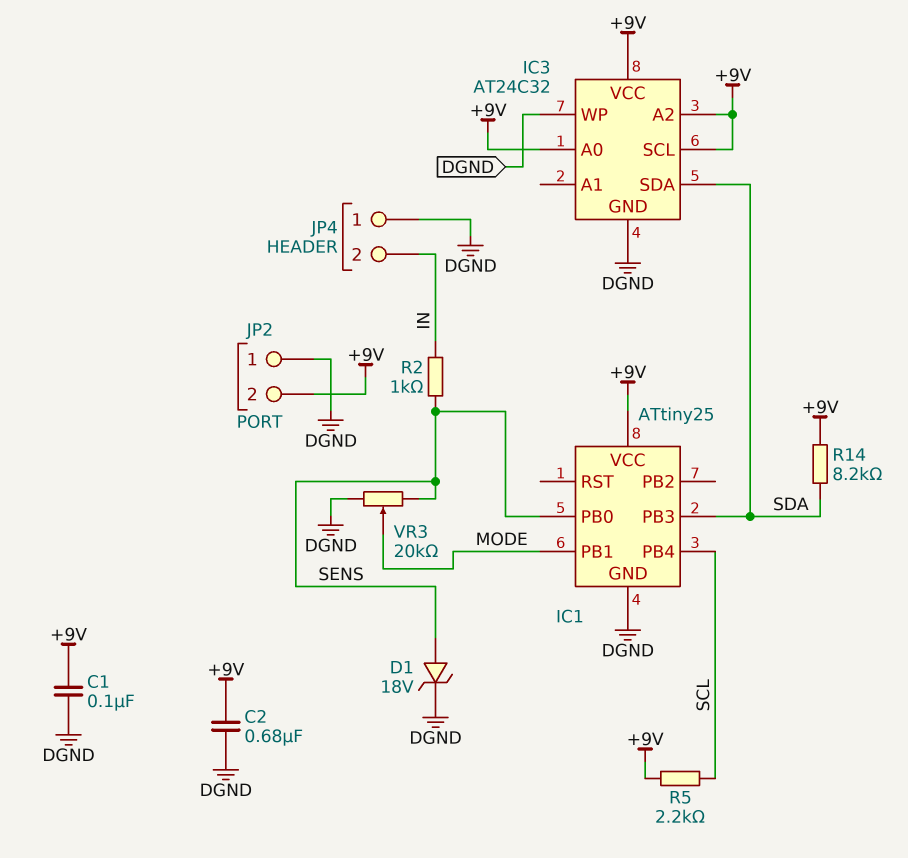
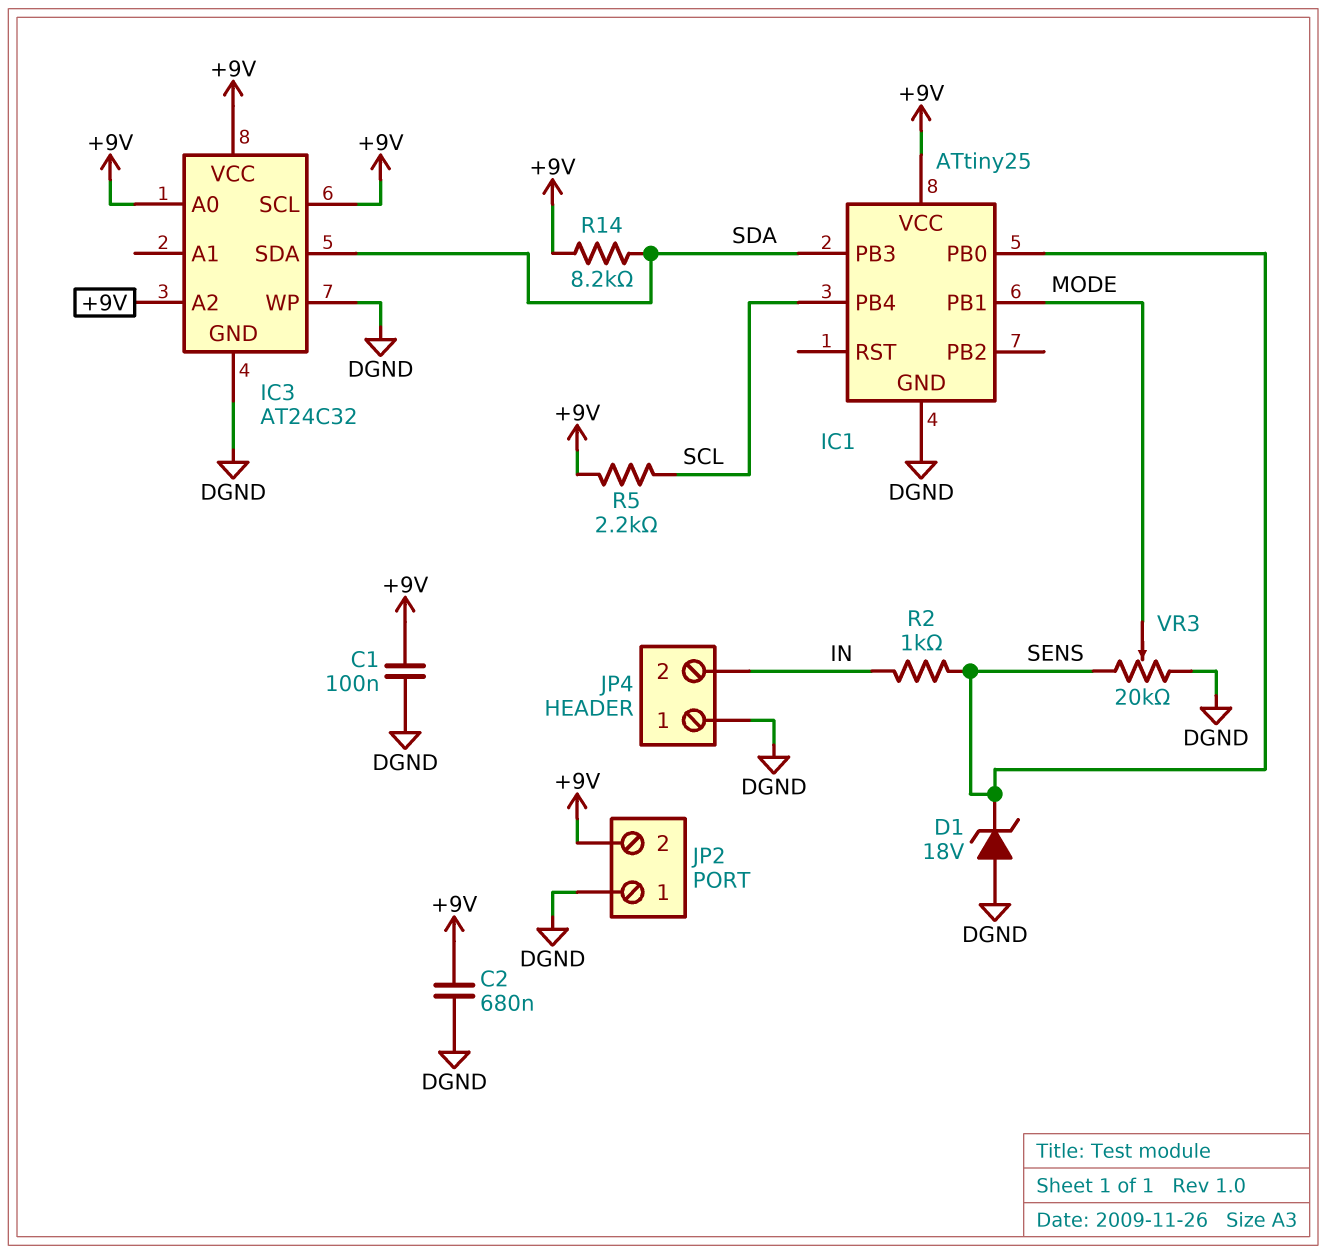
D1: zener 18V (A SENS, K DGND) -> zener 18V (A DGND, K SENS)

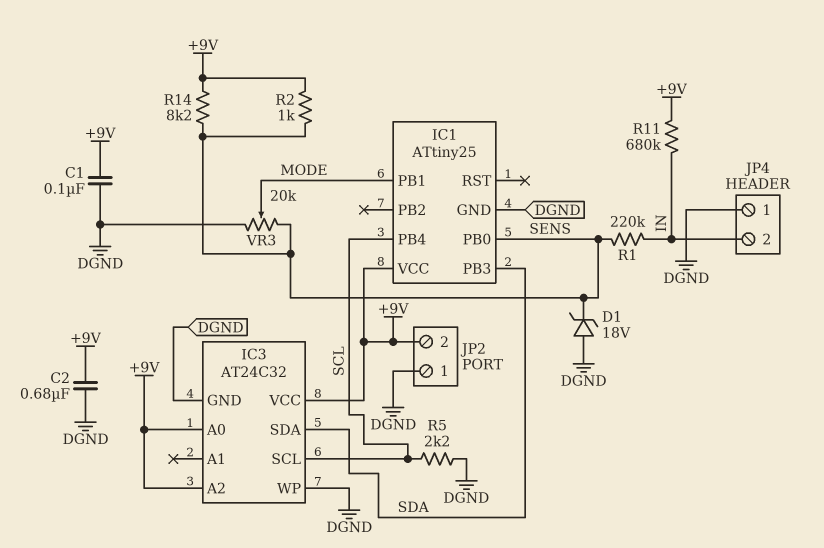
IC3 pin SCL: +9V -> SCL
R1: none -> 220k (IN, SENS)
R2: 1k (IN, SENS) -> 1k (+9V, SENS)
R5: 2.2k (+9V, SCL) -> 2.2k (DGND, SCL)
R11: none -> 680k (+9V, IN)
R14: 8.2k (+9V, SDA) -> 8.2k (+9V, SENS)

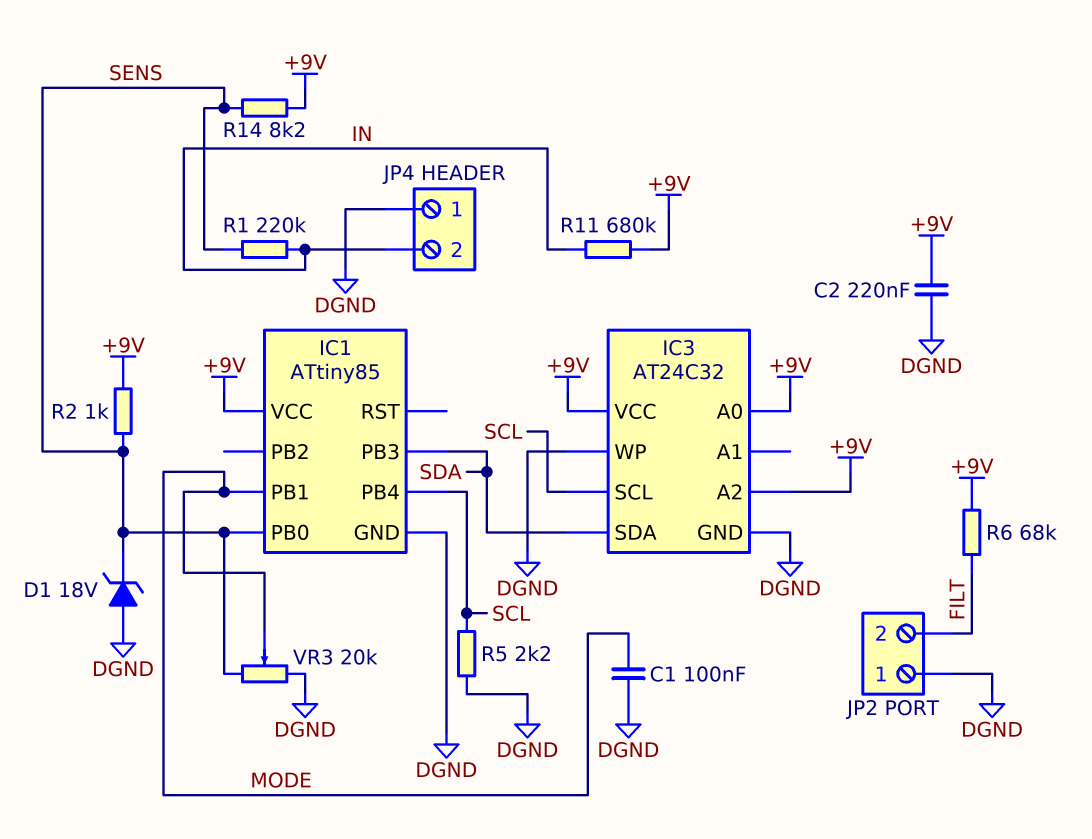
C1: 100nF (+9V, DGND) -> 100nF (DGND, MODE)
C2: 680nF (+9V, DGND) -> 220nF (+9V, DGND)
IC1: ATtiny25 -> ATtiny85
JP2 pin 2: +9V -> FILT
R6: none -> 68k (+9V, FILT)

